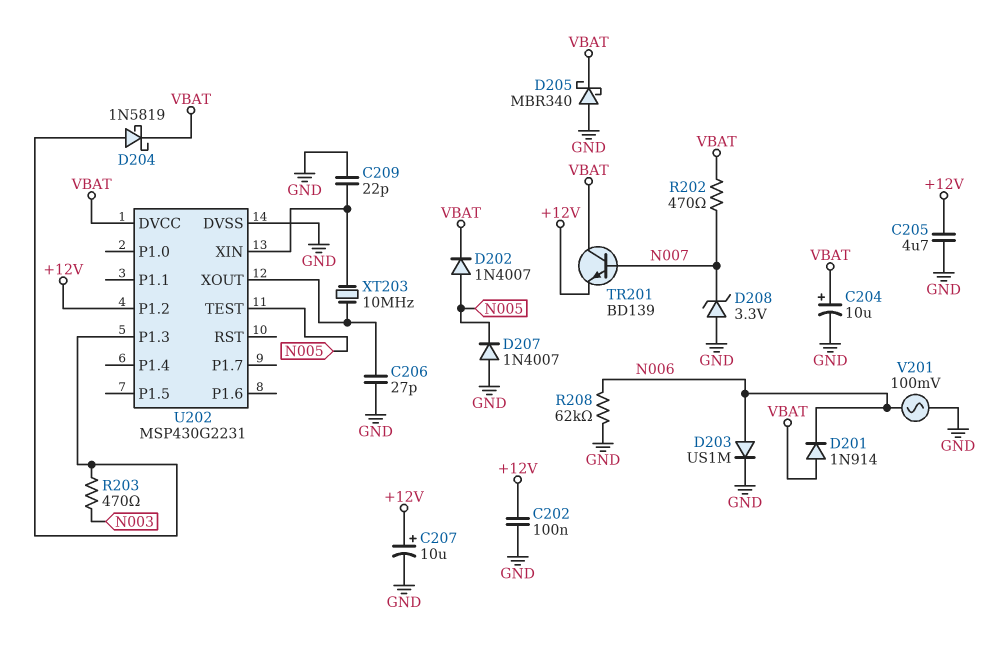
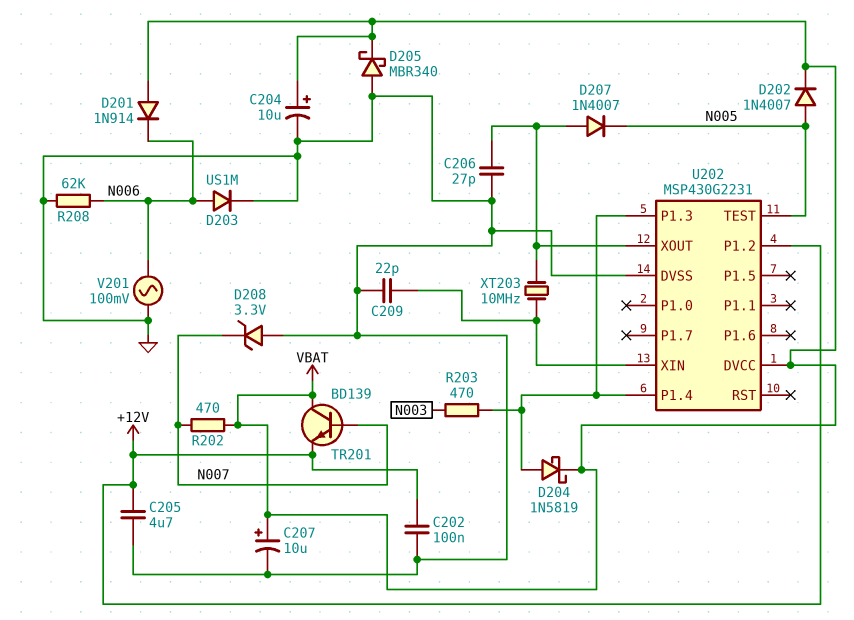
C207: 10uF (plus +12V, minus GND) -> 10uF (plus VBAT, minus GND)
D207: diode 1N4007 (A GND, K N005) -> diode 1N4007 (A U202/XOUT, K N005)
U202 pin P1.4: none -> U202/P1.3

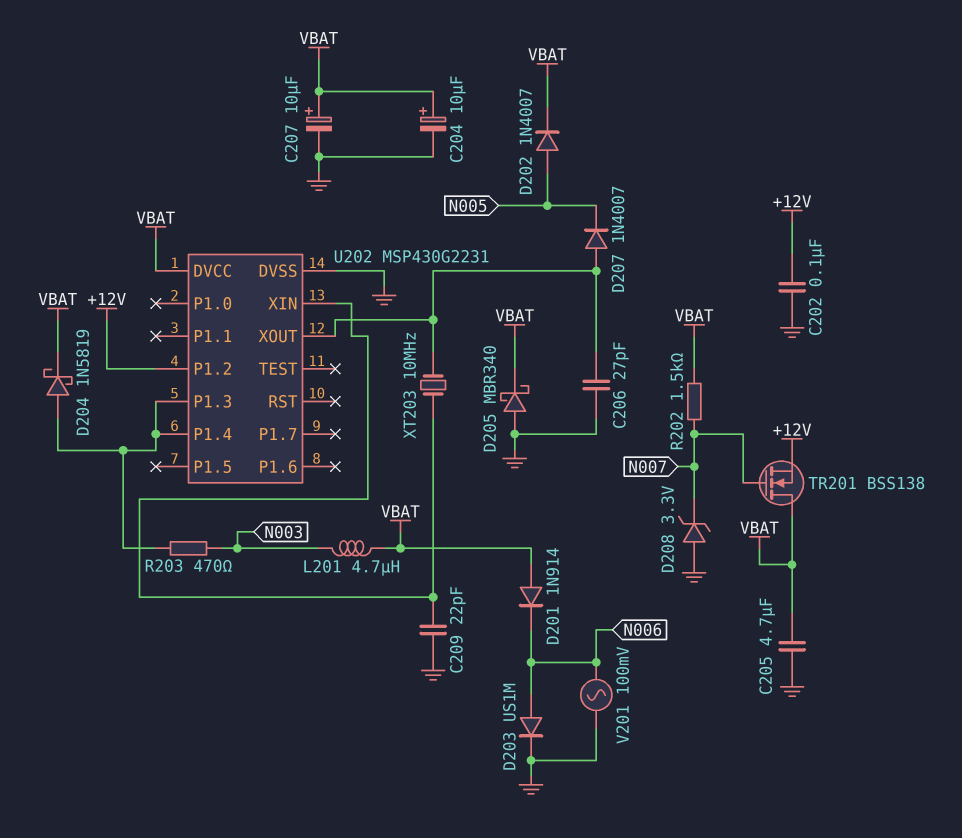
C205: 4.7uF (+12V, GND) -> 4.7uF (GND, VBAT)
L201: none -> 4.7uH (N003, VBAT)
R202: 470 (N007, VBAT) -> 1.5k (N007, VBAT)
R208: 62k (GND, N006) -> none
TR201: NPN BD139 (B N007, C VBAT, E +12V) -> NMOS BSS138 (G N007, D VBAT, S +12V)
U202 pin TEST: N005 -> none

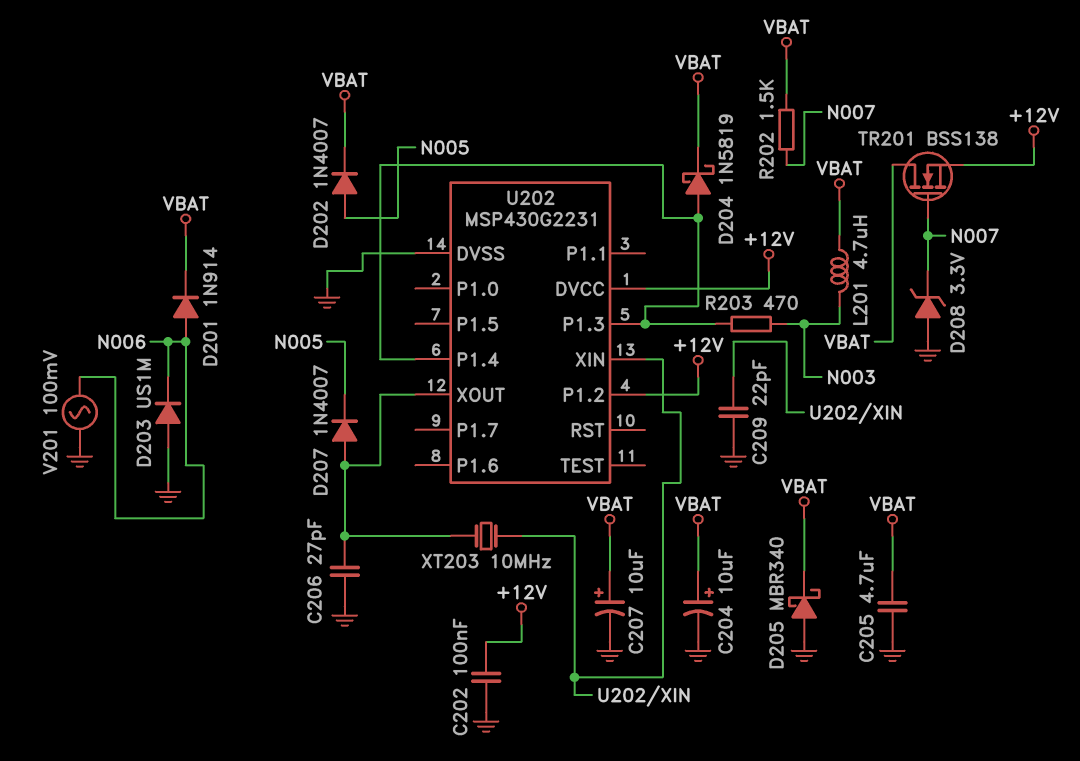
D201: diode 1N914 (A VBAT, K N006) -> diode 1N914 (A N006, K VBAT)
D203: diode US1M (A N006, K GND) -> diode US1M (A GND, K N006)
U202 pin DVCC: VBAT -> +12V

